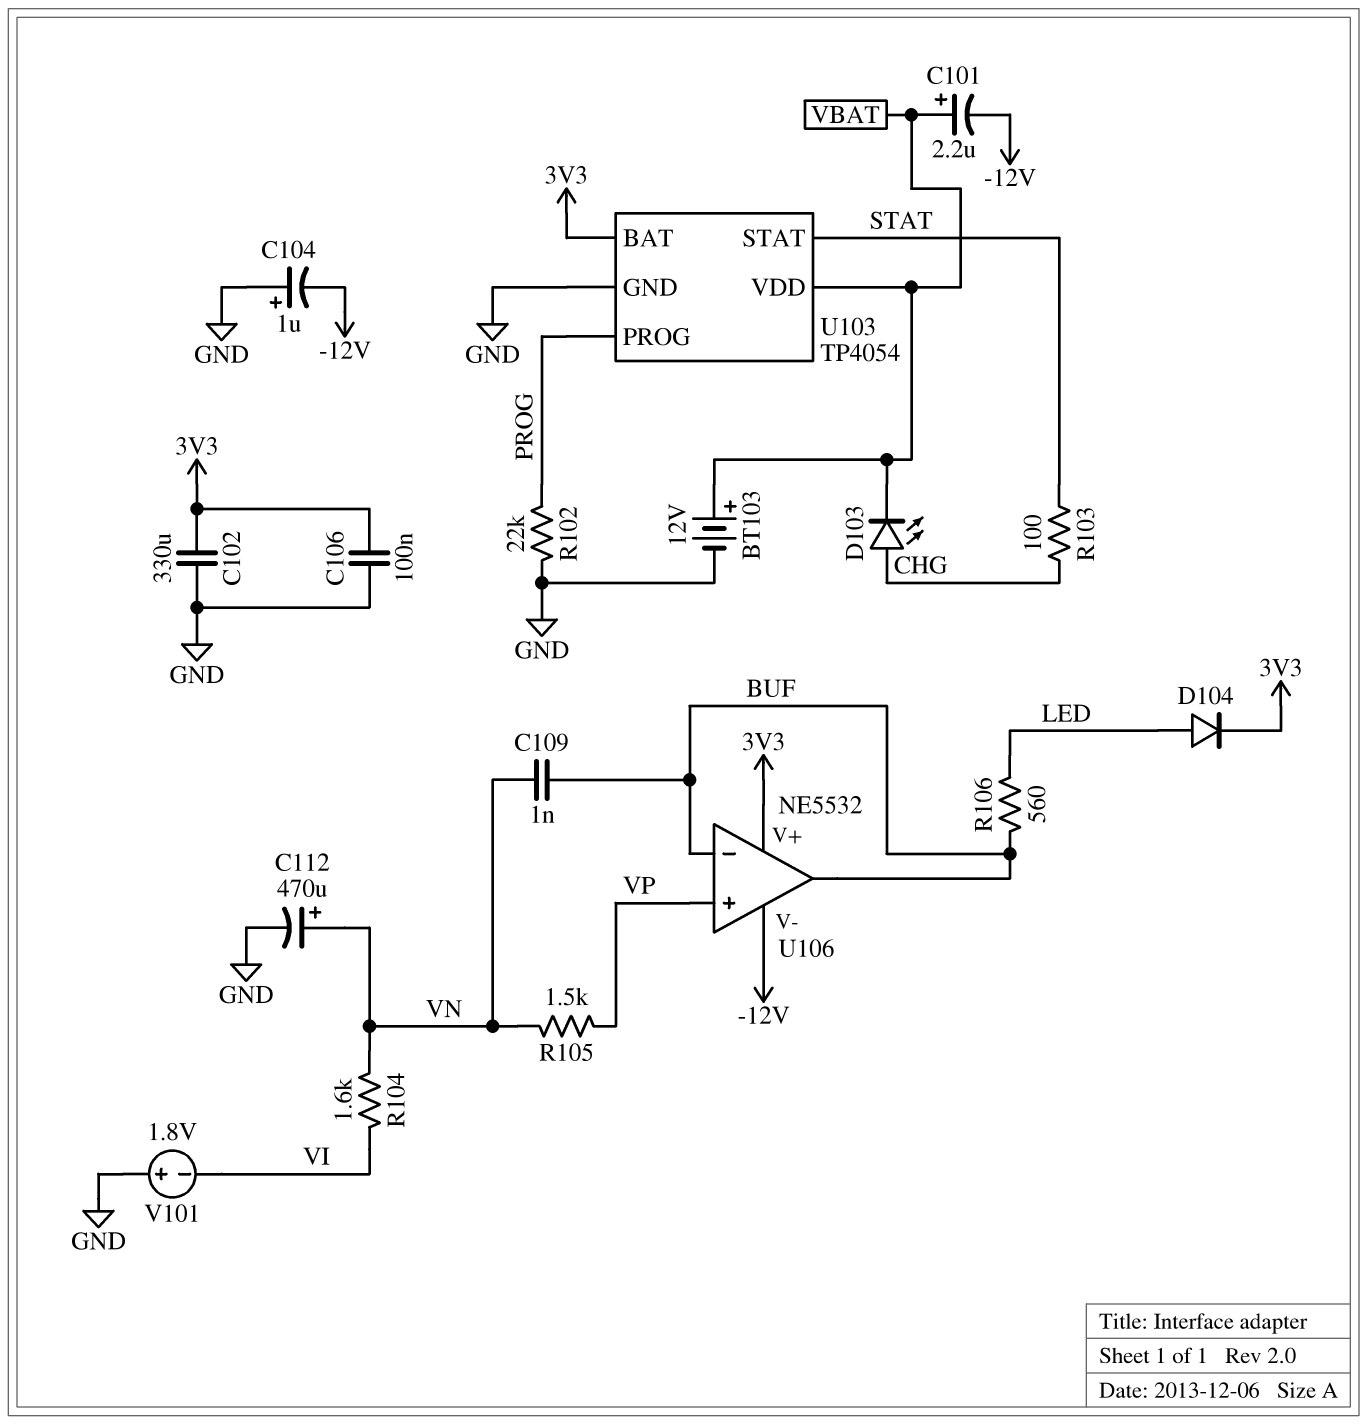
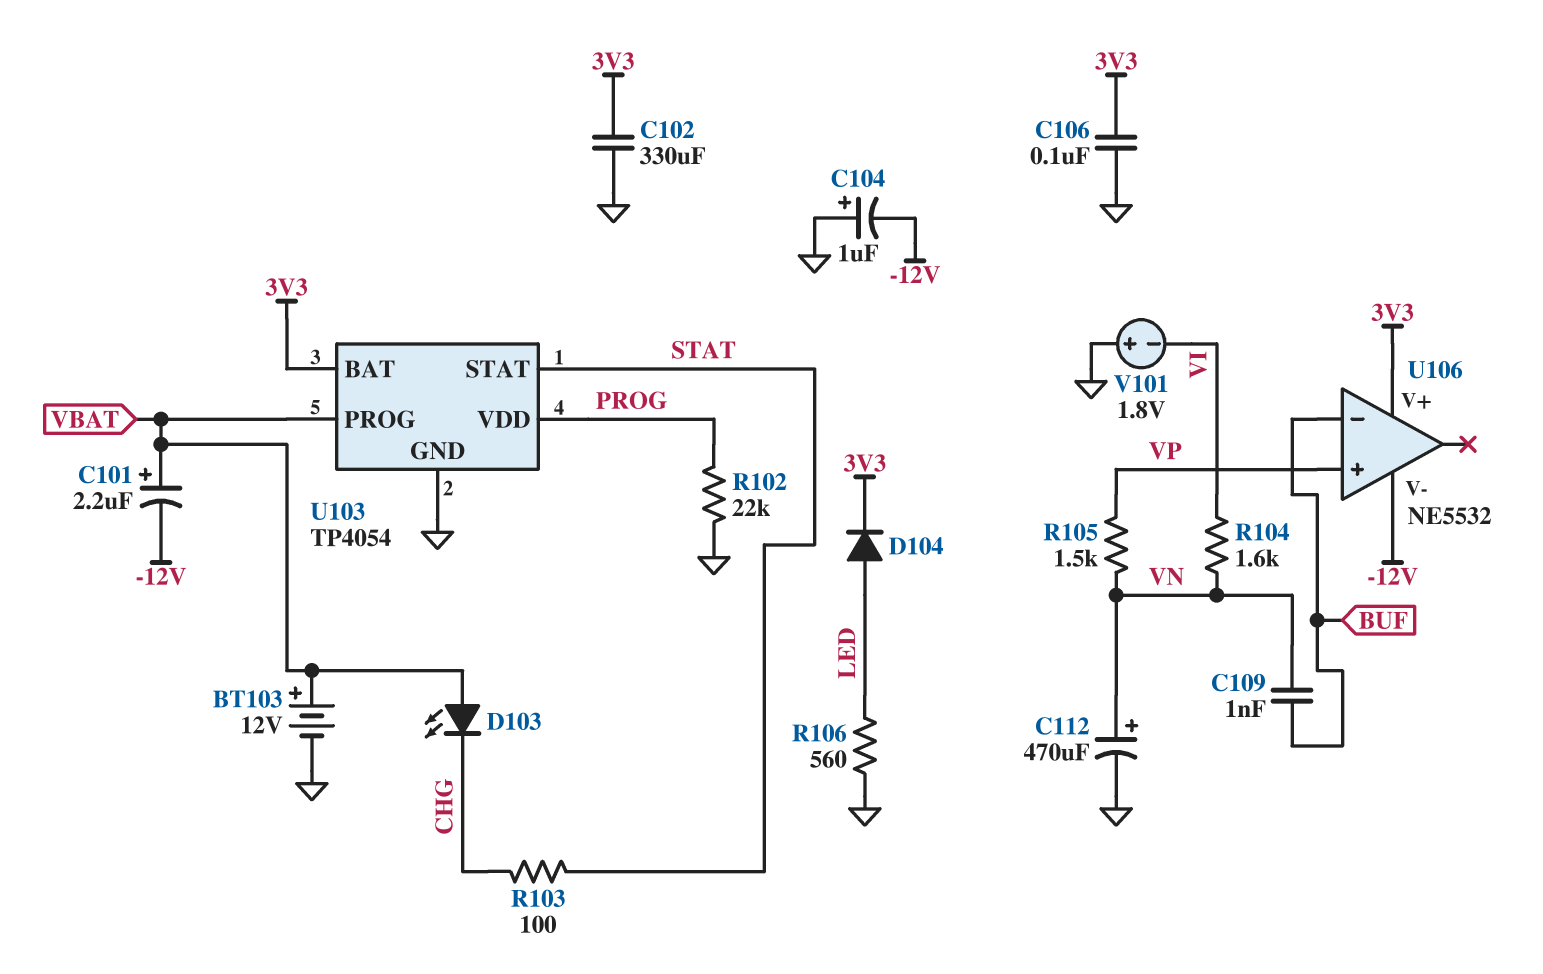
D103: LED (A CHG, K VBAT) -> LED (A VBAT, K CHG)
R106: 560 (BUF, LED) -> 560 (GND, LED)
U103 pin PROG: PROG -> VBAT
U103 pin VDD: VBAT -> PROG
U106 pin out: BUF -> none

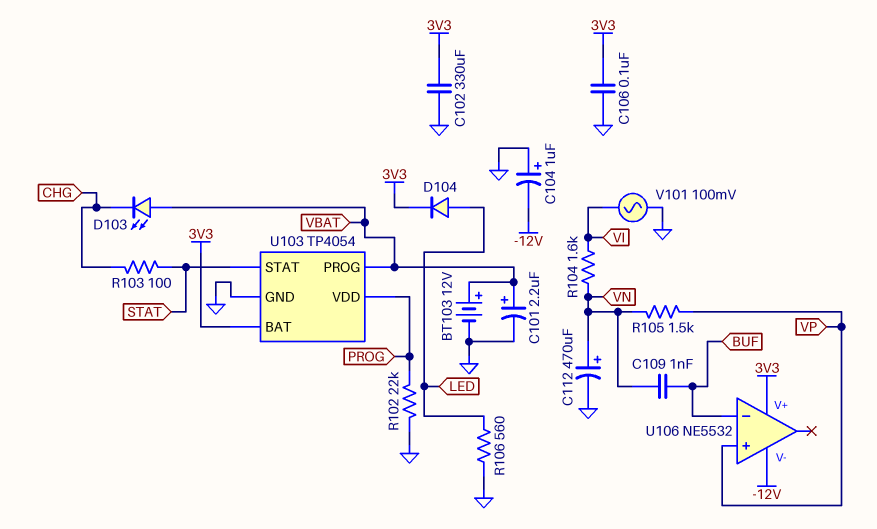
C101: 2.2uF (plus VBAT, minus -12V) -> 2.2uF (plus VBAT, minus GND)
V101: 1.8V (plus GND, minus VI) -> AC 100mV (GND, VI)

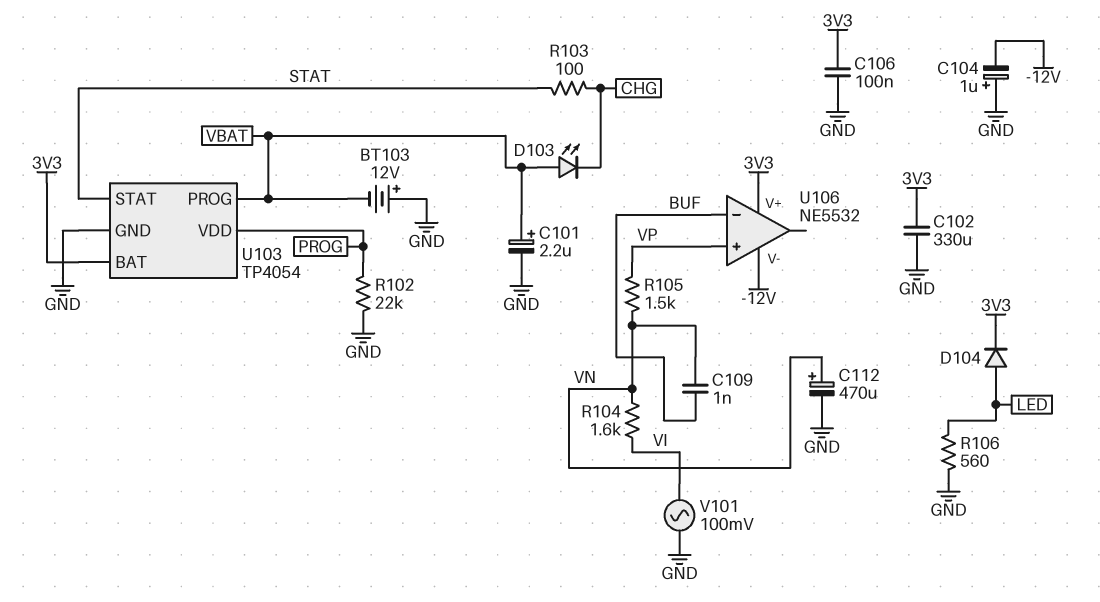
BT103: 12V (plus VBAT, minus GND) -> 12V (plus GND, minus VBAT)

